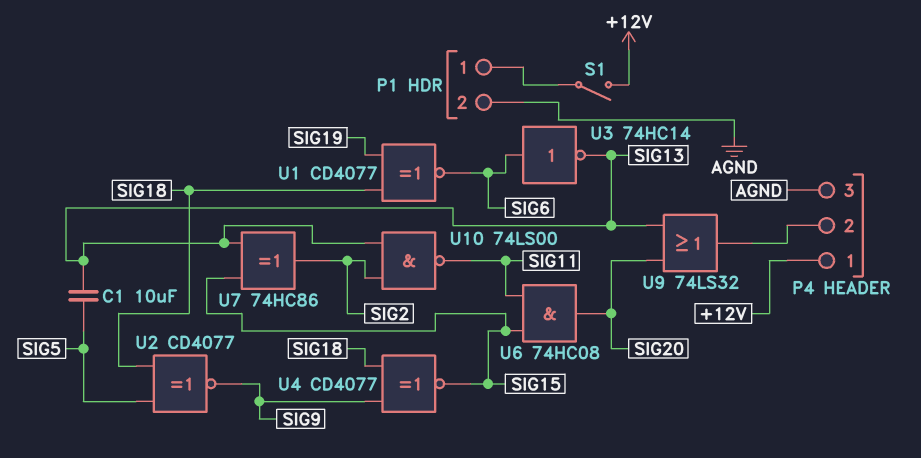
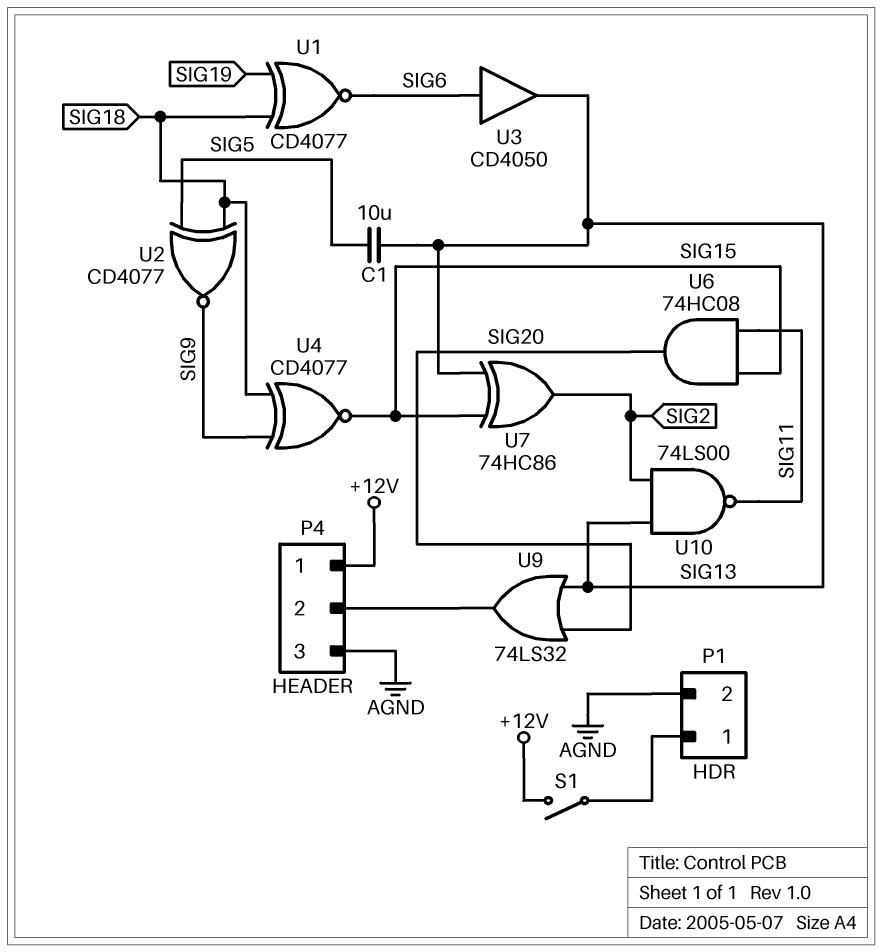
U3: NOT 74HC14 (in SIG6, out SIG13) -> buffer CD4050 (in SIG6, out SIG13)

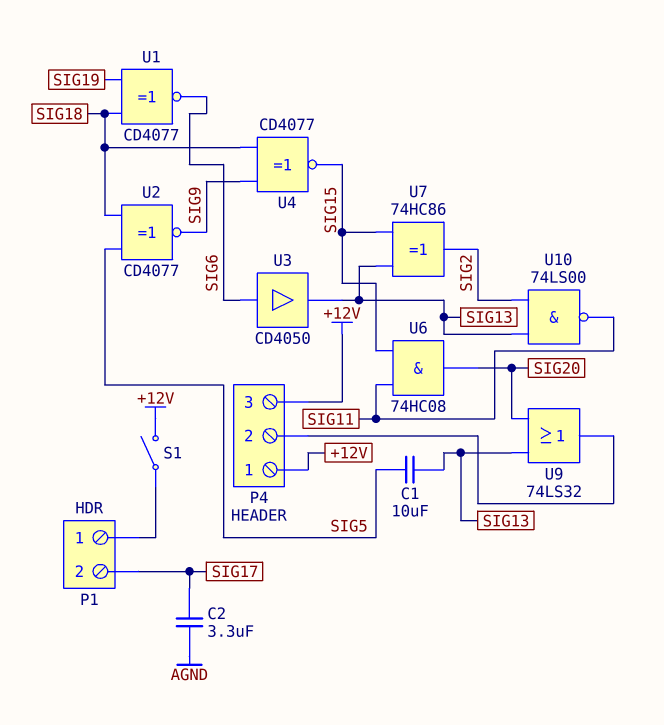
C2: none -> 3.3uF (AGND, SIG17)
P1 pin 2: AGND -> SIG17
P4 pin 3: AGND -> +12V

